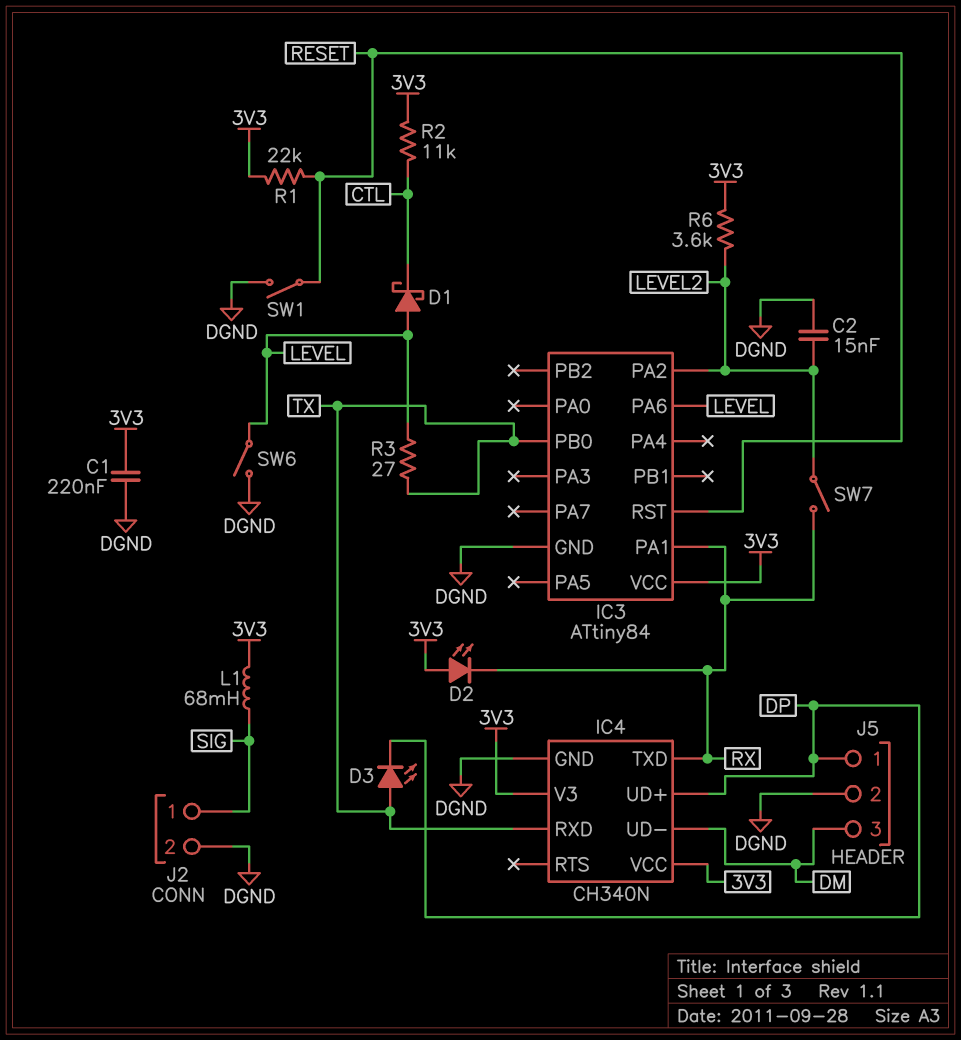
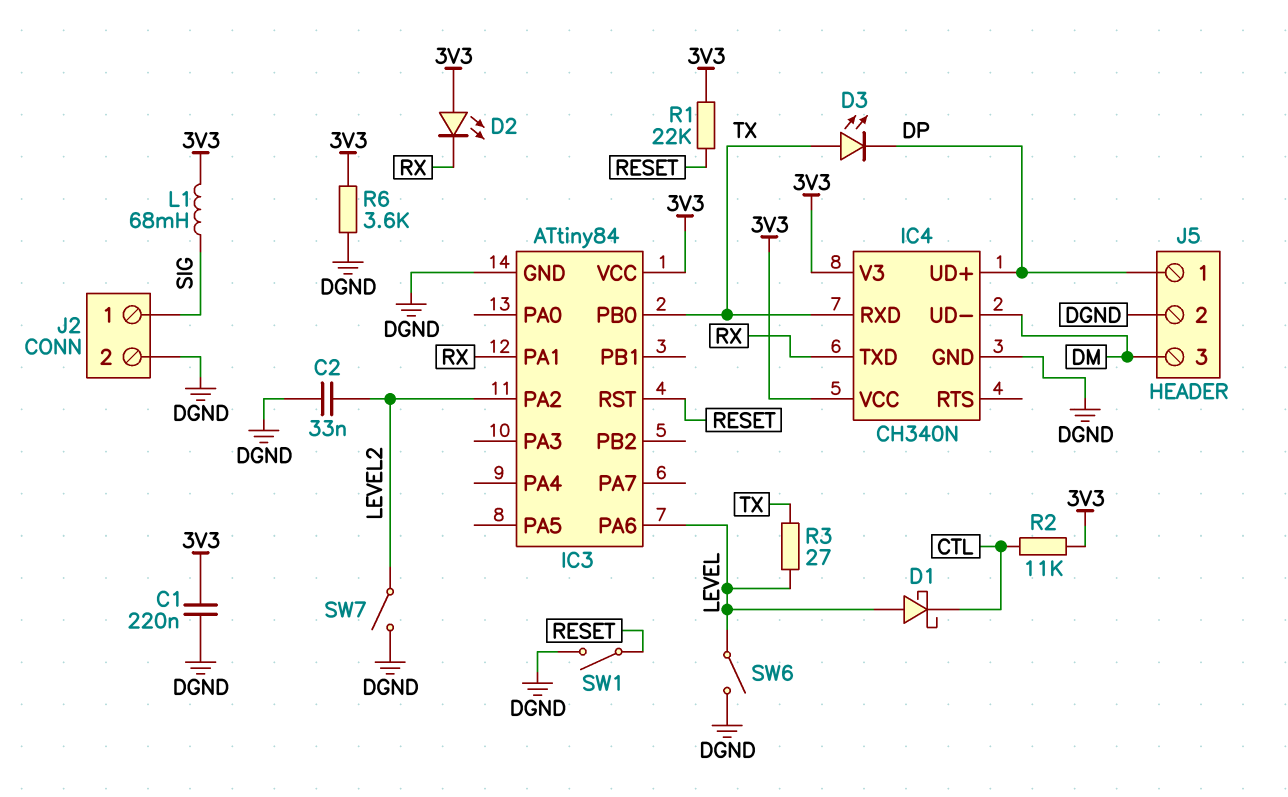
C2: 15nF (DGND, LEVEL2) -> 33nF (DGND, LEVEL2)
R6: 3.6k (3V3, LEVEL2) -> 3.6k (3V3, DGND)
SW7: switch (LEVEL2, RX) -> switch (DGND, LEVEL2)

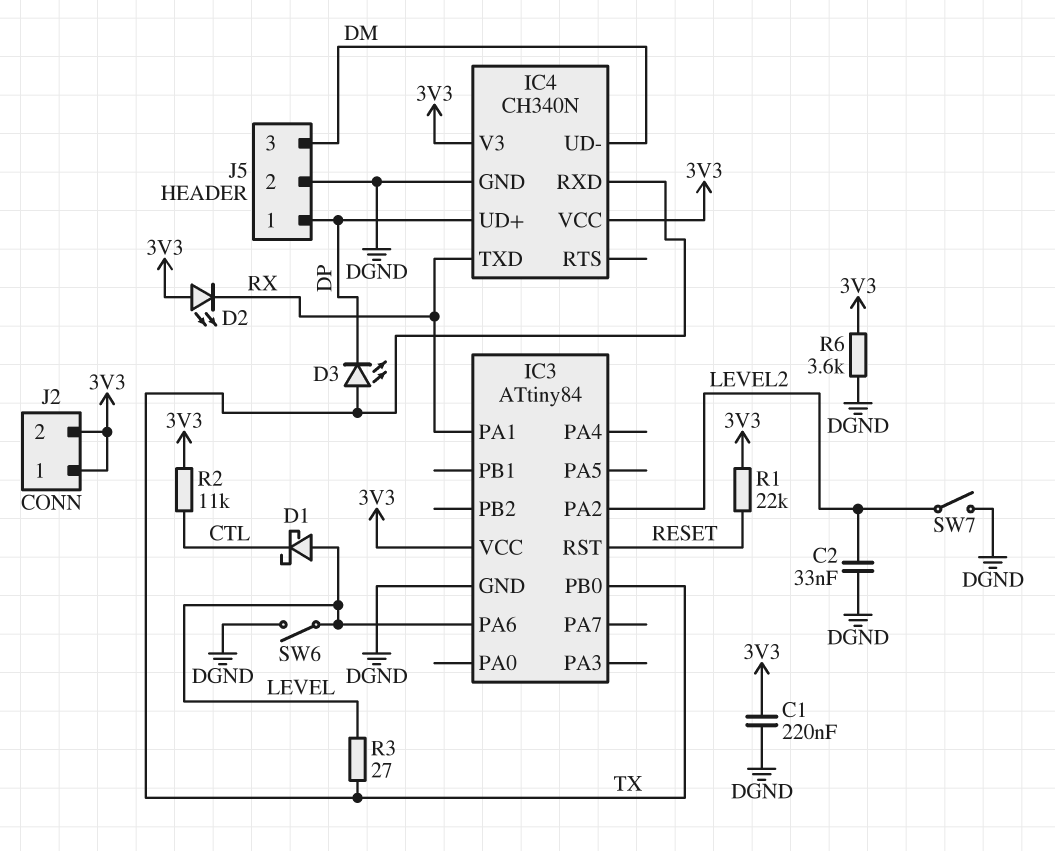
J2 pin 1: SIG -> 3V3
J2 pin 2: DGND -> 3V3
L1: 68mH (3V3, SIG) -> none
SW1: switch (DGND, RESET) -> none

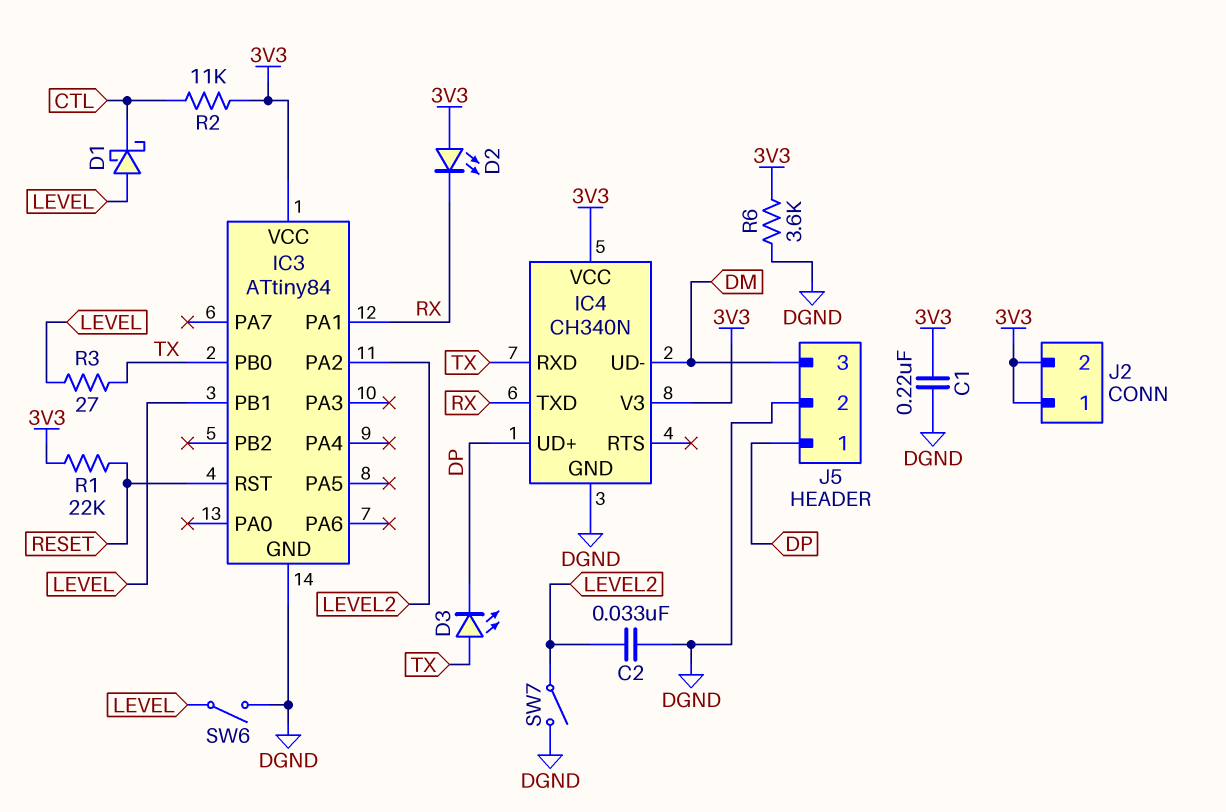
IC3 pin PA6: LEVEL -> none
IC3 pin PB1: none -> LEVEL

